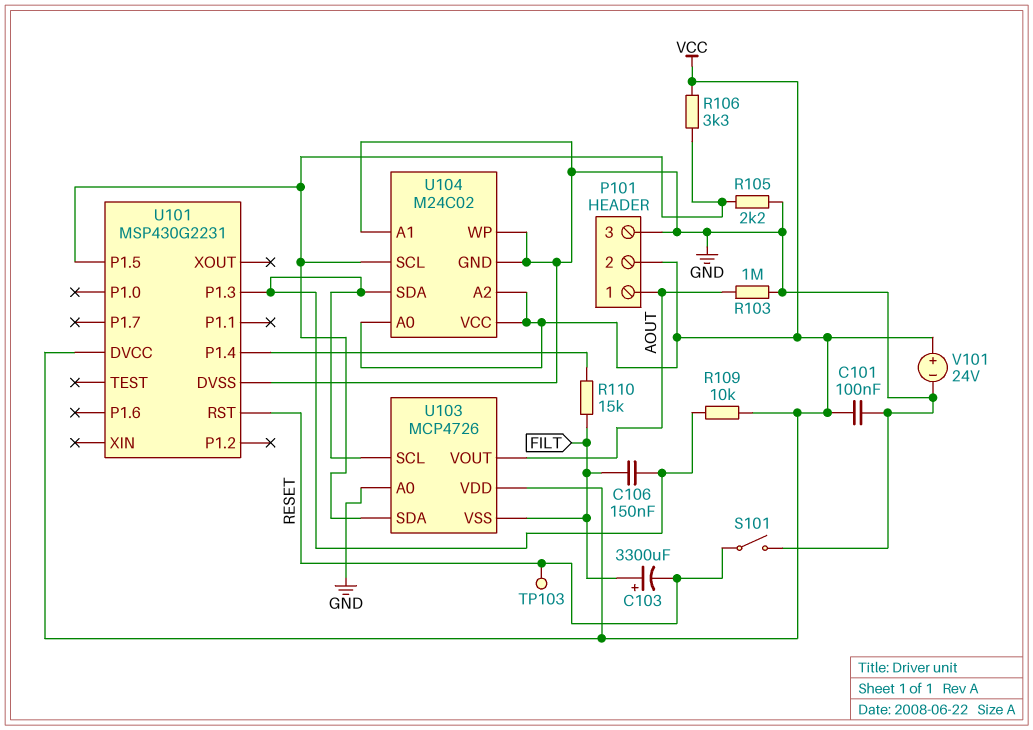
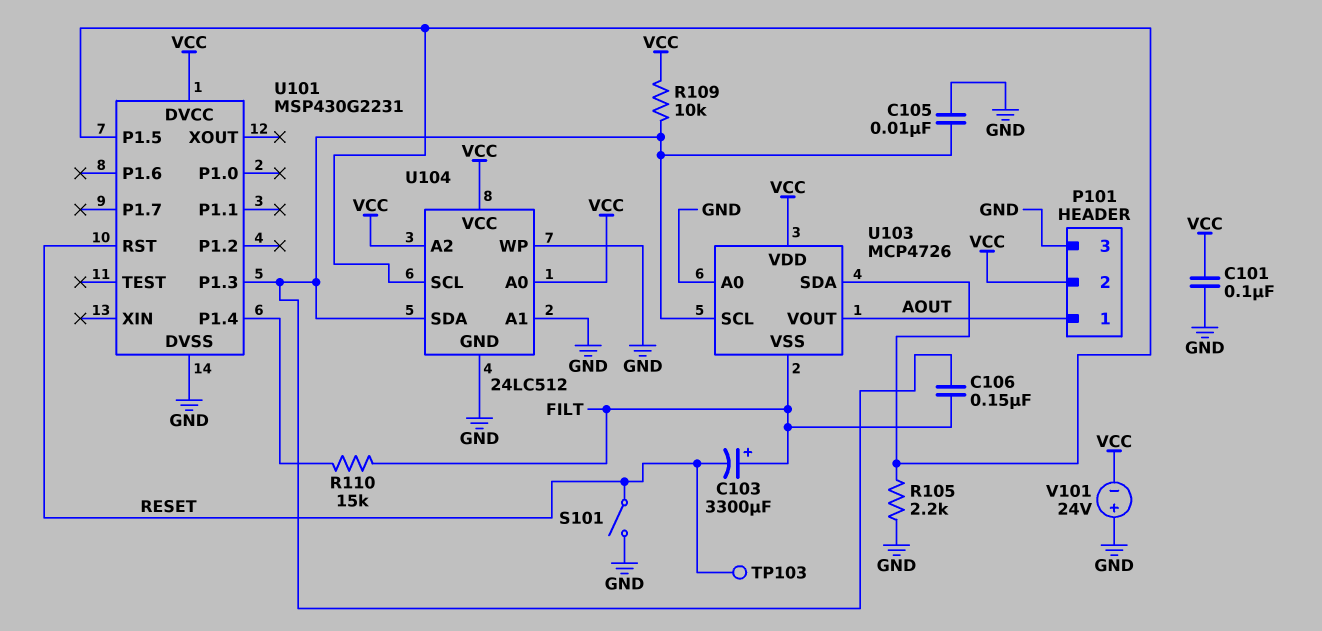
C105: none -> 10nF (GND, U101/P1.3)
R103: 1M (AOUT, GND) -> none
R106: 3.3k (U101/P1.5, VCC) -> none
U104: M24C02 -> 24LC512
V101: 24V (plus VCC, minus GND) -> 24V (plus GND, minus VCC)

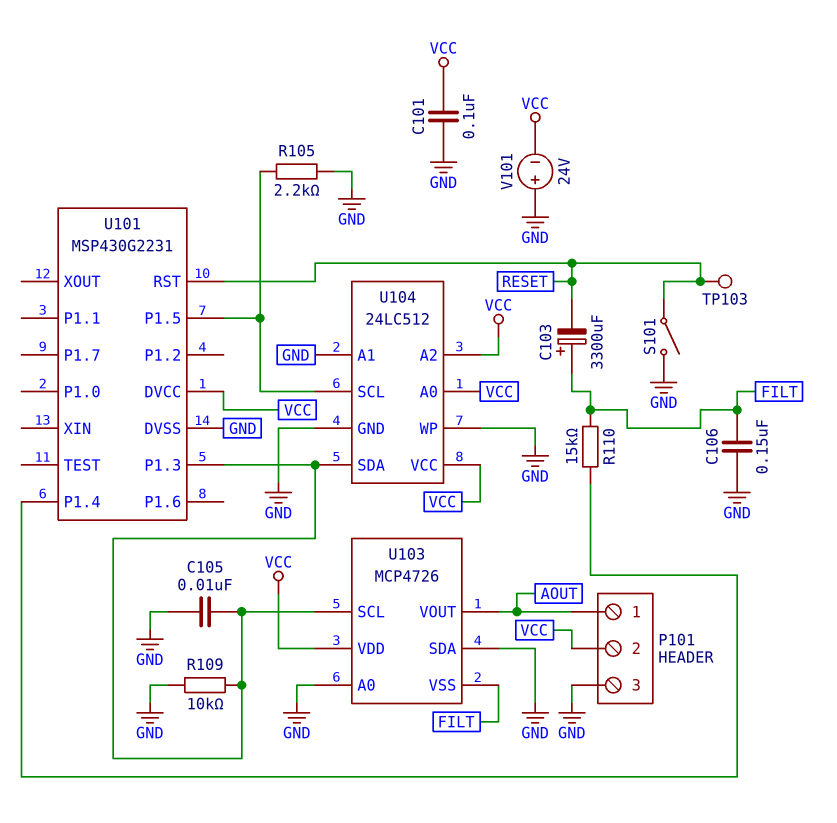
C106: 150nF (FILT, U101/P1.3) -> 150nF (FILT, GND)
R109: 10k (U101/P1.3, VCC) -> 10k (GND, U101/P1.3)
U103 pin SDA: U101/P1.5 -> GND

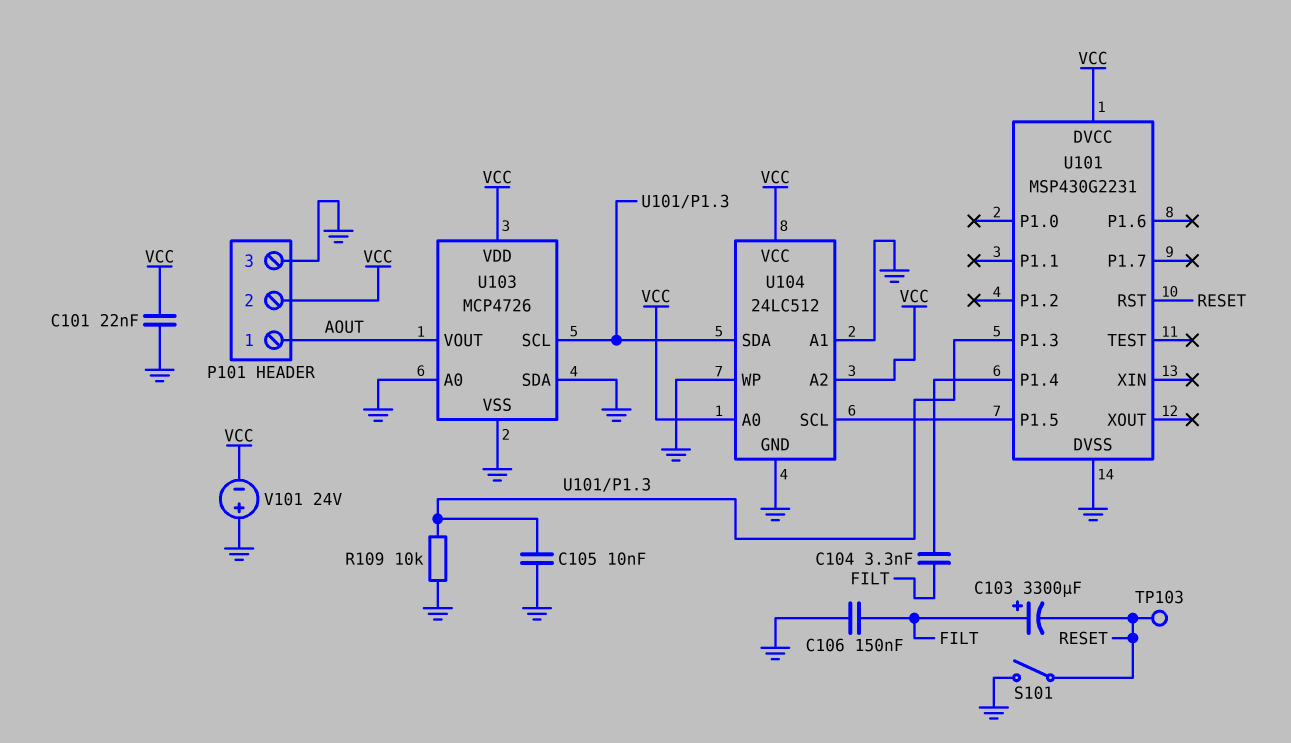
C101: 100nF (GND, VCC) -> 22nF (GND, VCC)
C104: none -> 3.3nF (FILT, U101/P1.4)
R105: 2.2k (GND, U101/P1.5) -> none
R110: 15k (FILT, U101/P1.4) -> none
U103 pin VSS: FILT -> GND

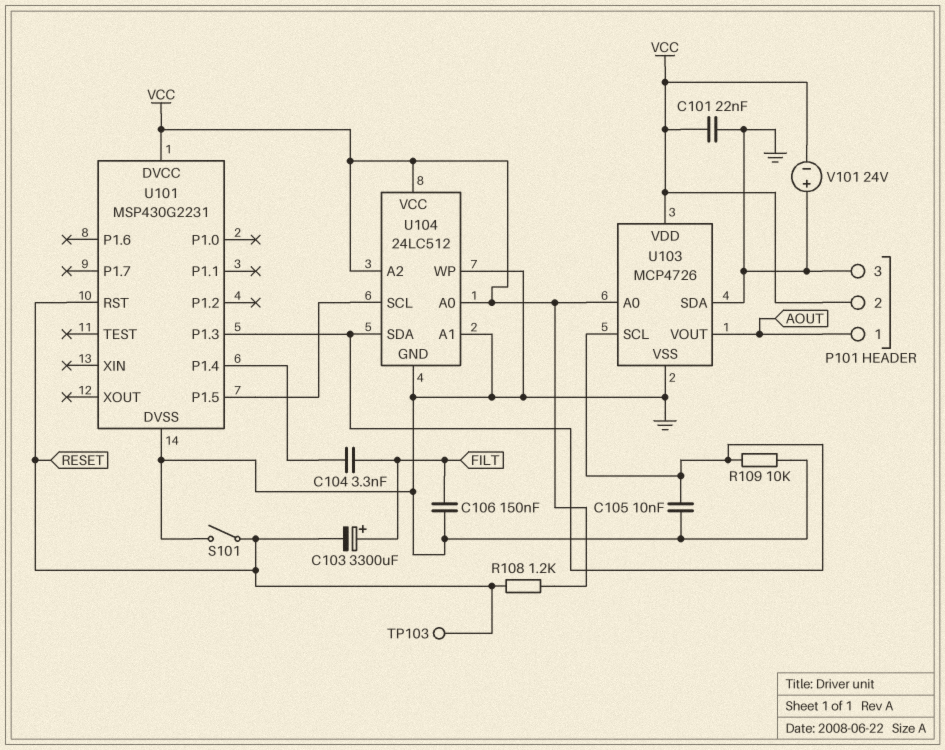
R108: none -> 1.2k (RESET, VCC)
U103 pin A0: GND -> VCC

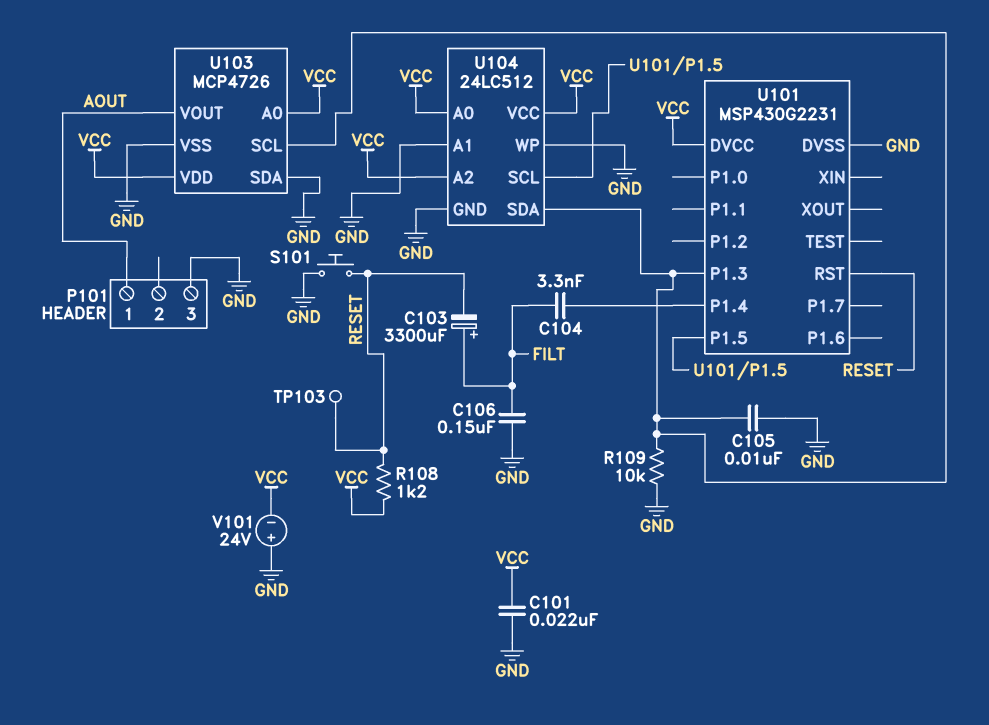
P101 pin 2: VCC -> none
S101: switch (GND, RESET) -> button (GND, RESET)

